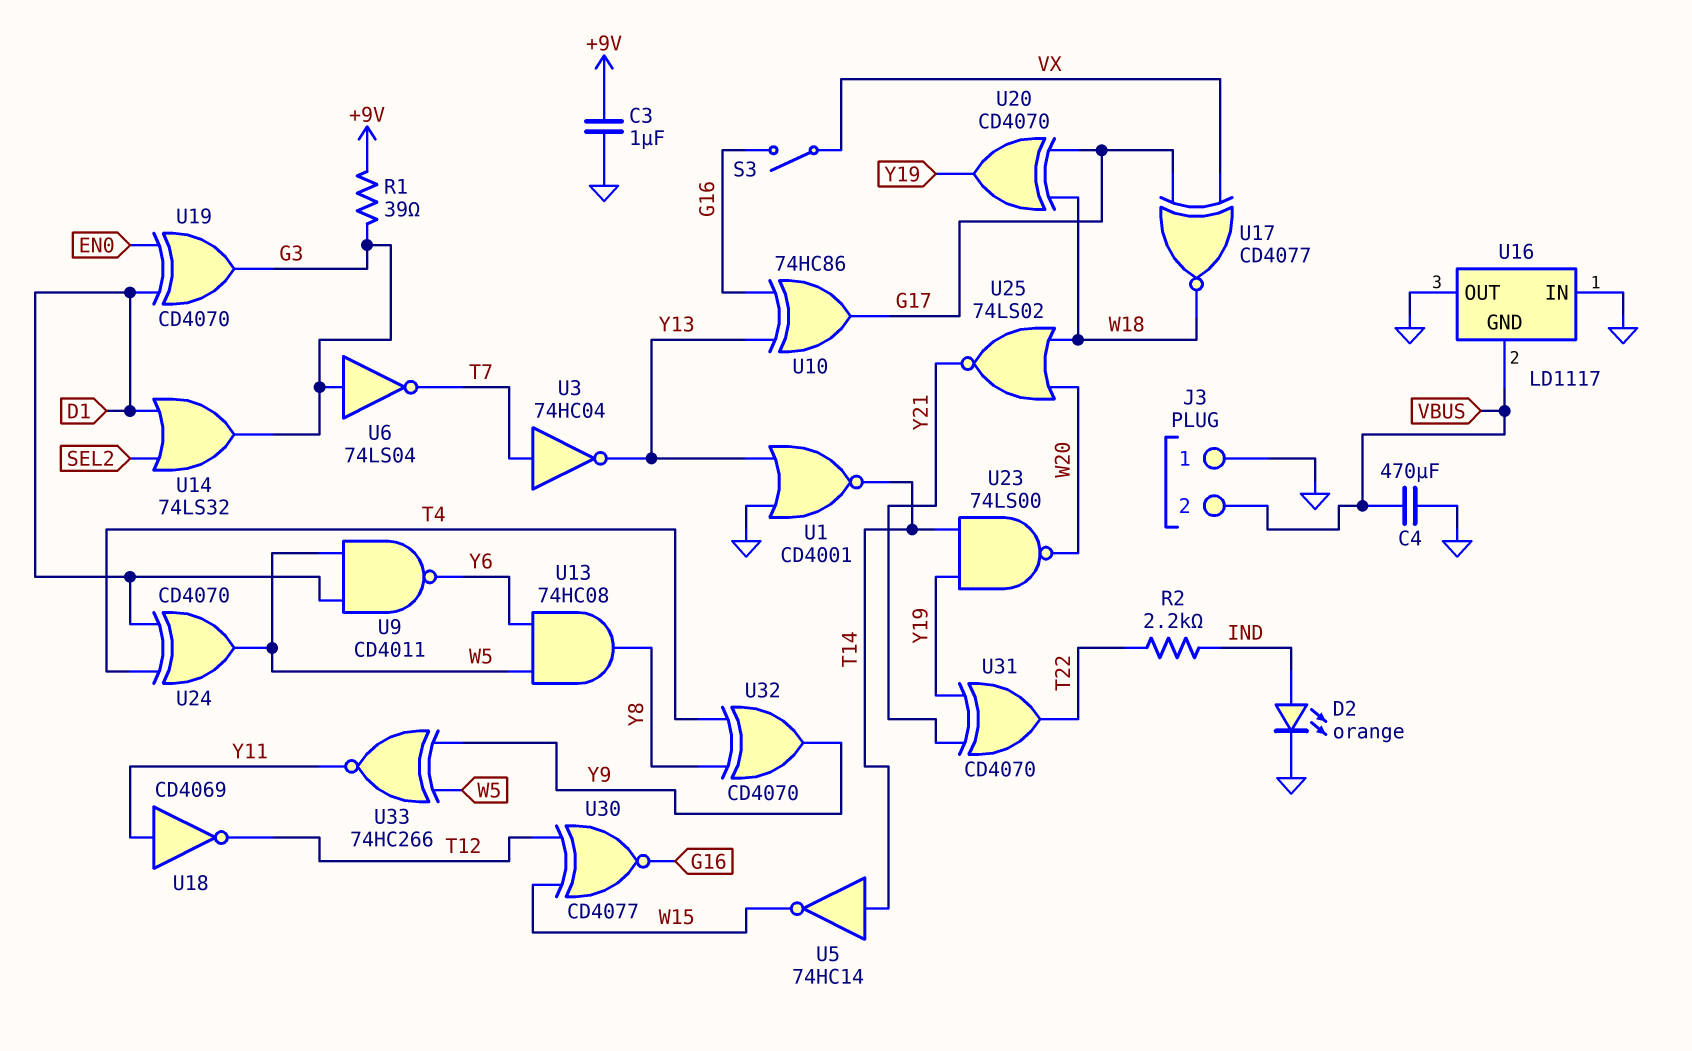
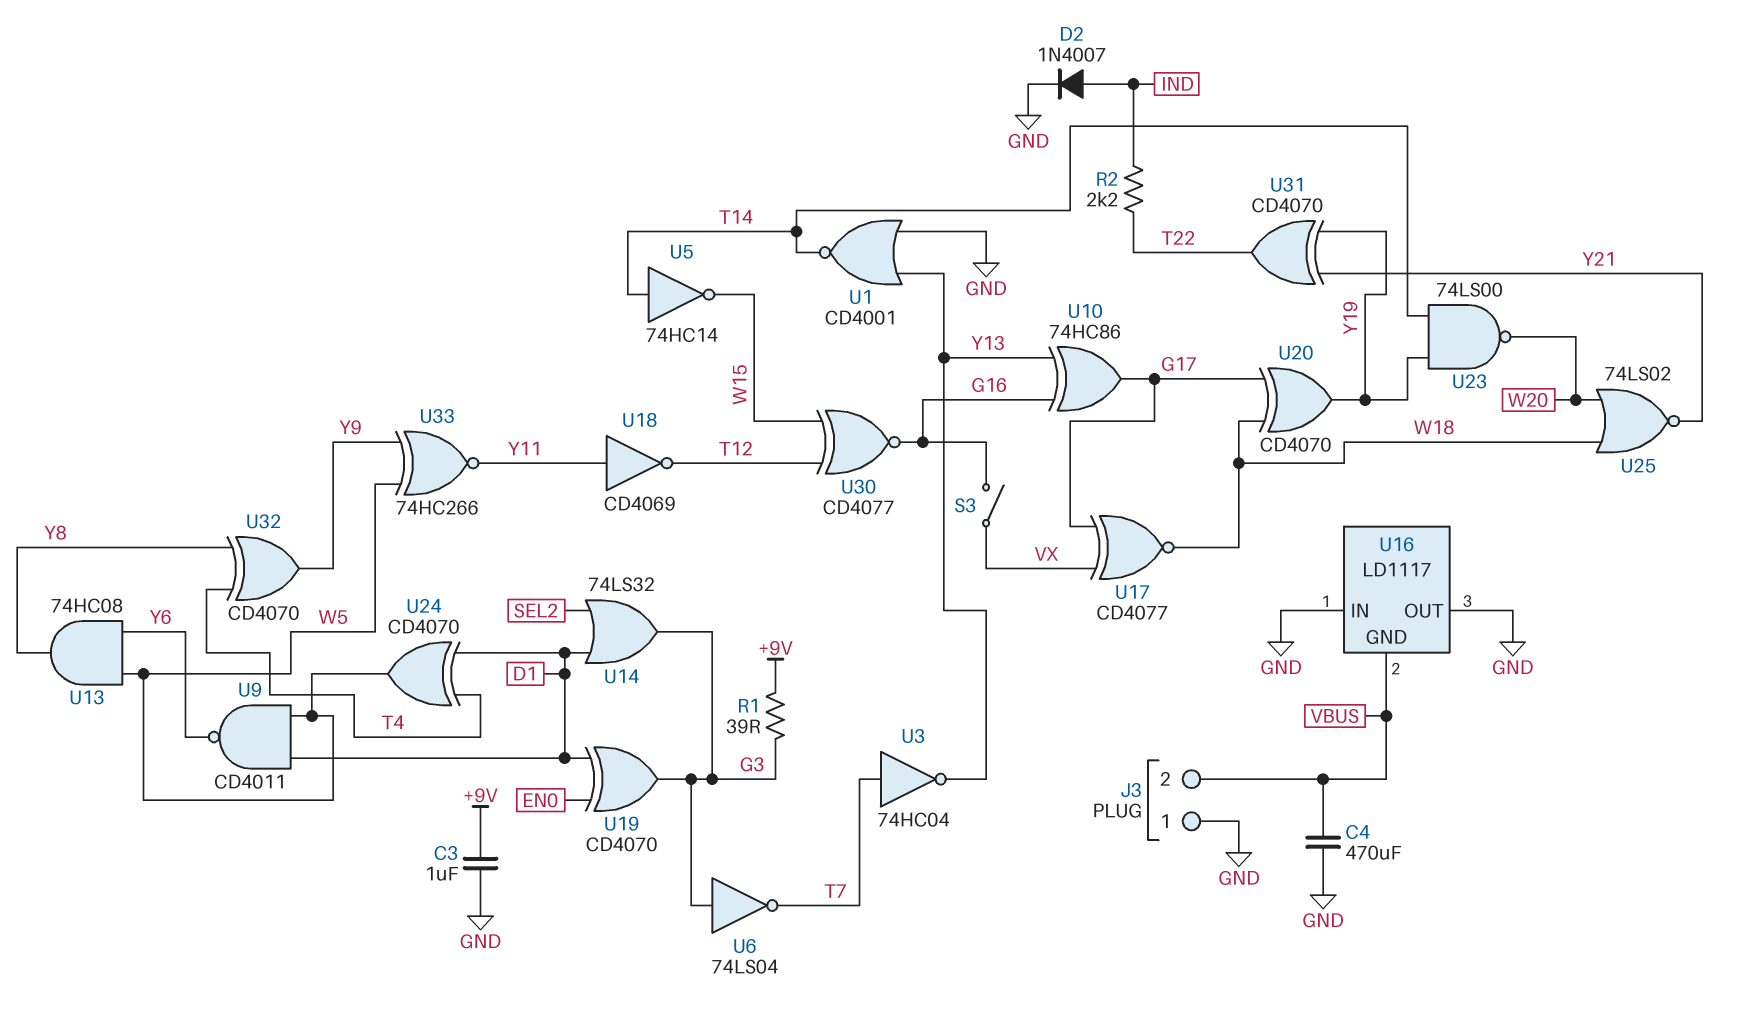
D2: LED orange (A IND, K GND) -> diode 1N4007 (A IND, K GND)

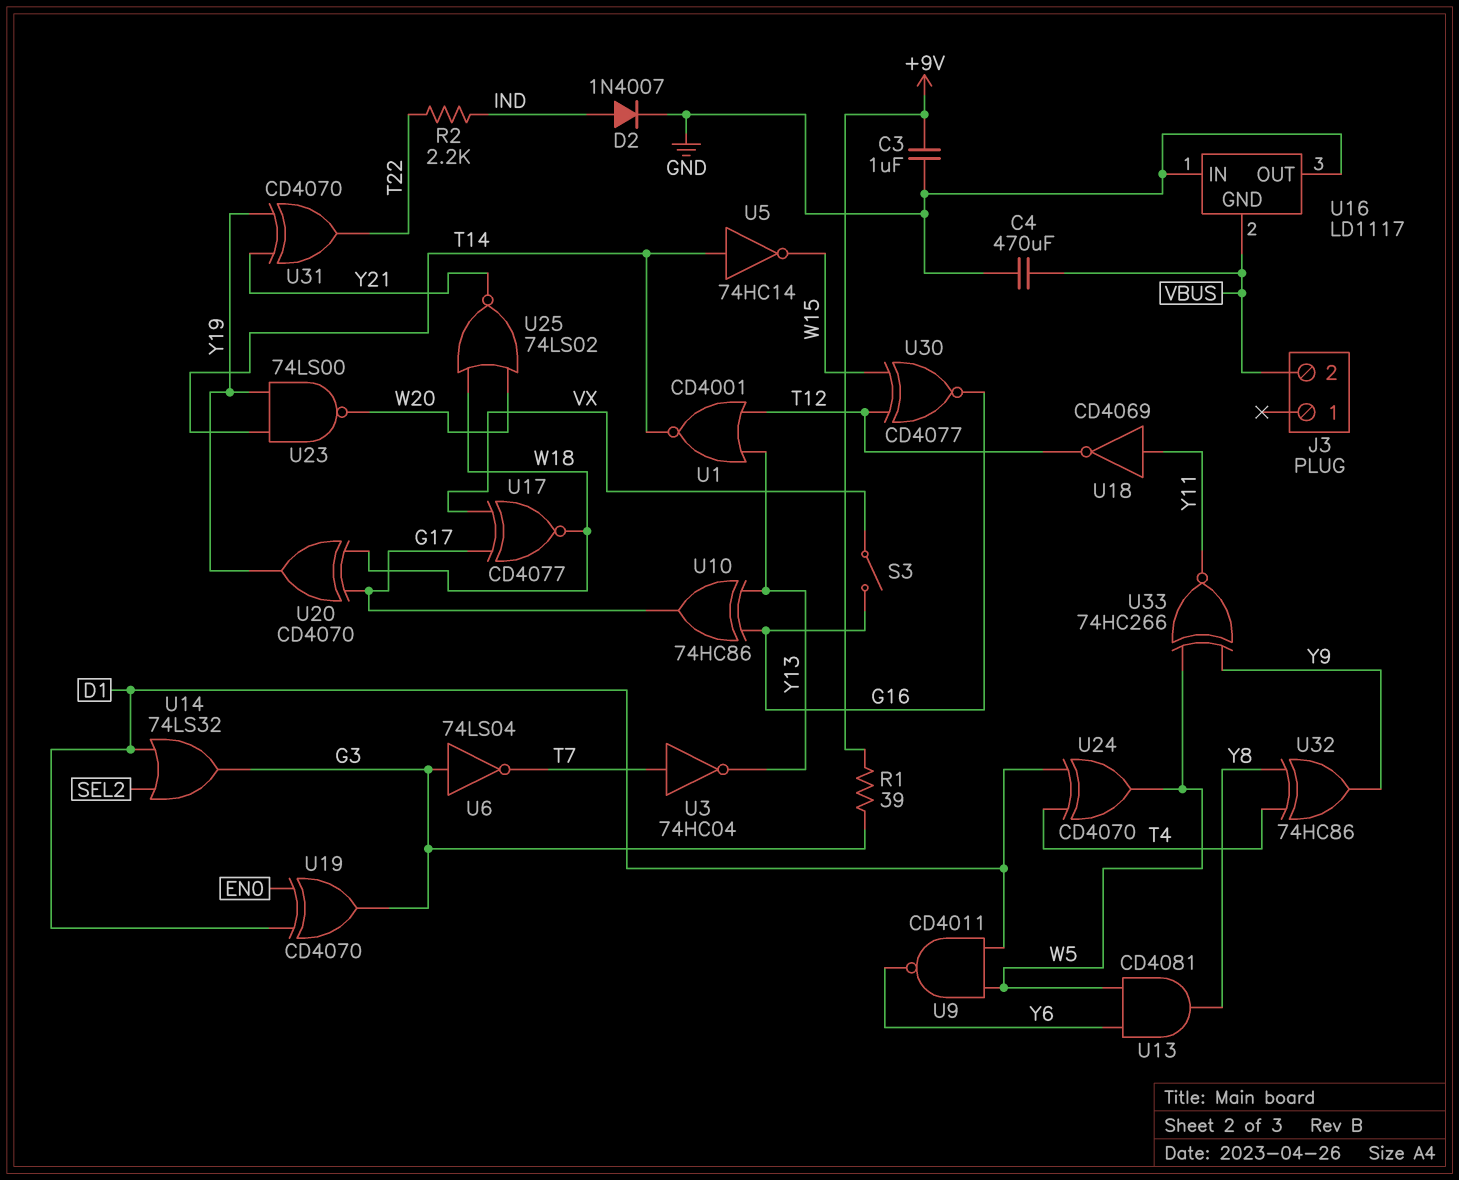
J3 pin 1: GND -> none
U1: NOR CD4001 (in GND, in Y13, out T14) -> NOR CD4001 (in T12, in Y13, out T14)
U13: AND 74HC08 (in W5, in Y6, out Y8) -> AND CD4081 (in W5, in Y6, out Y8)
U32: XOR CD4070 (in T4, in Y8, out Y9) -> XOR 74HC86 (in T4, in Y8, out Y9)

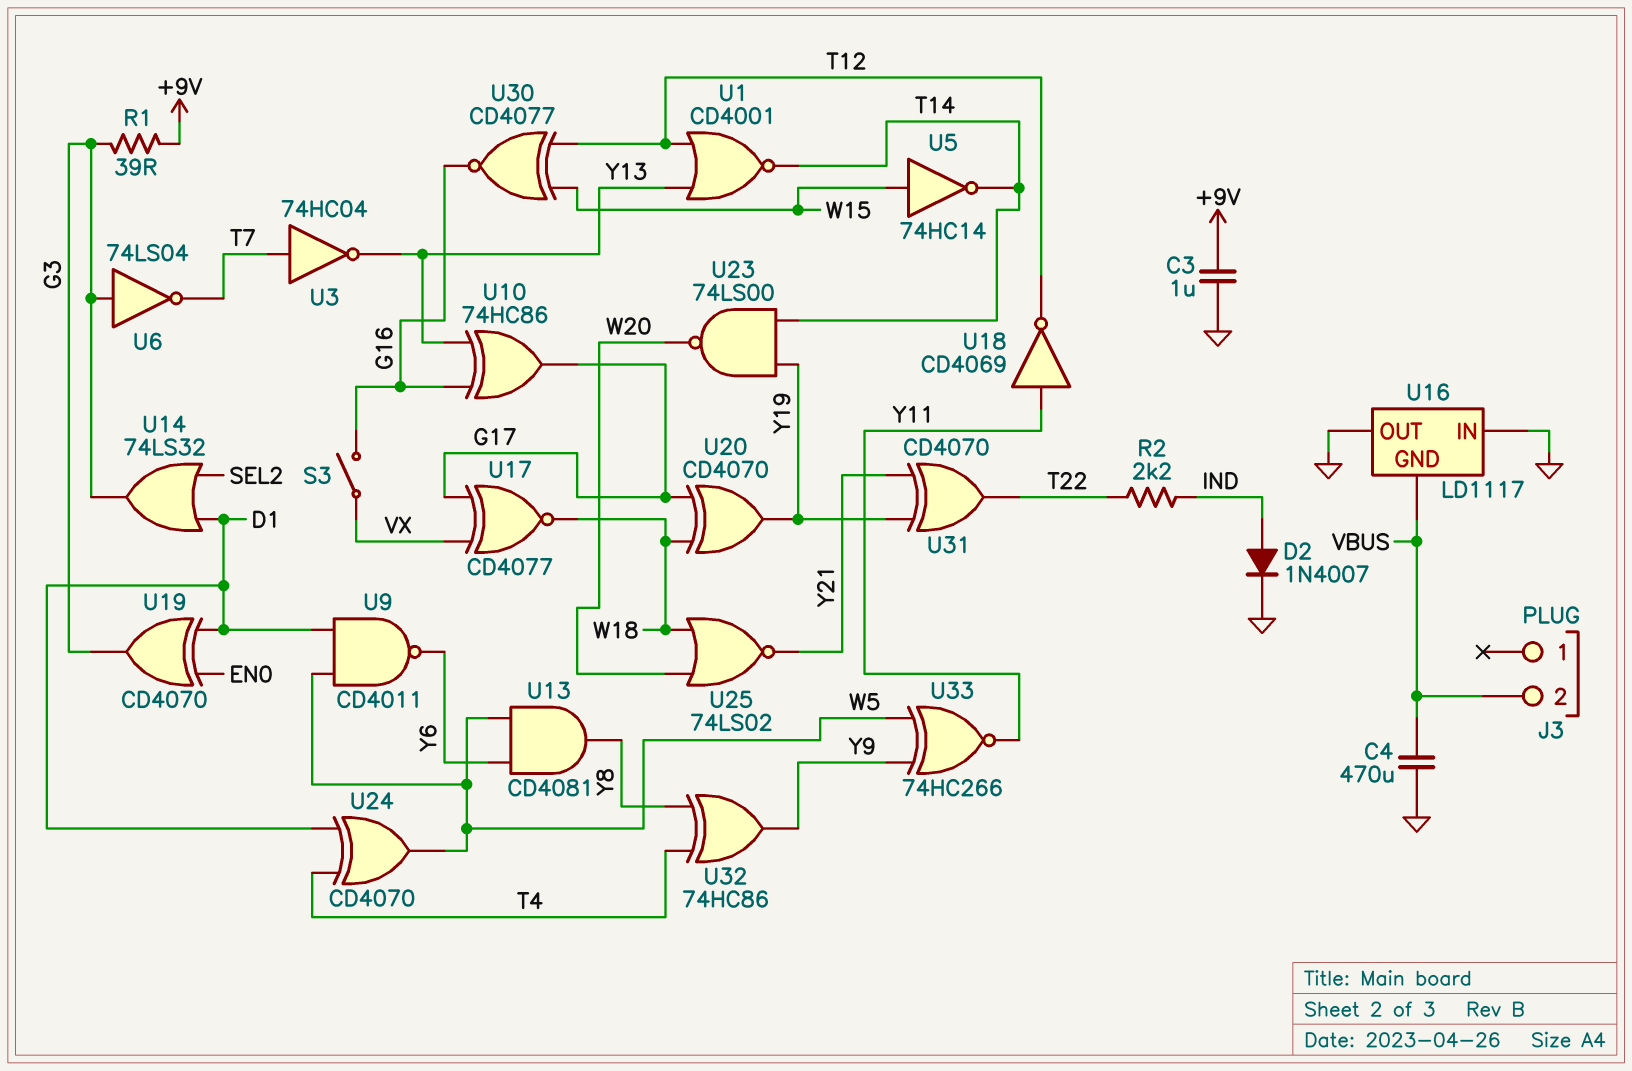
U5: NOT 74HC14 (in T14, out W15) -> NOT 74HC14 (in W15, out T14)

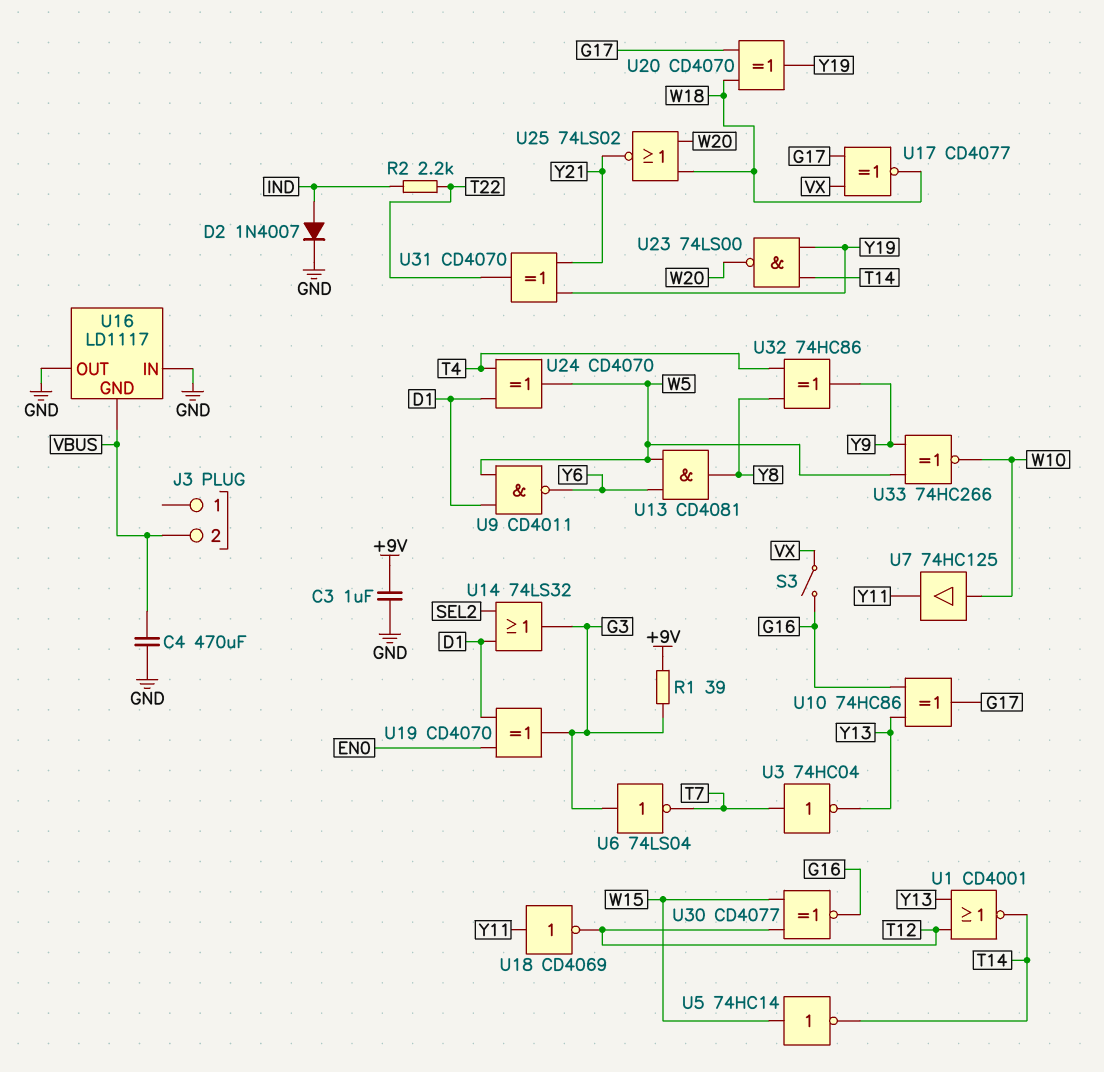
U7: none -> buffer 74HC125 (in W10, out Y11)
U33: XNOR 74HC266 (in W5, in Y9, out Y11) -> XNOR 74HC266 (in W5, in Y9, out W10)

